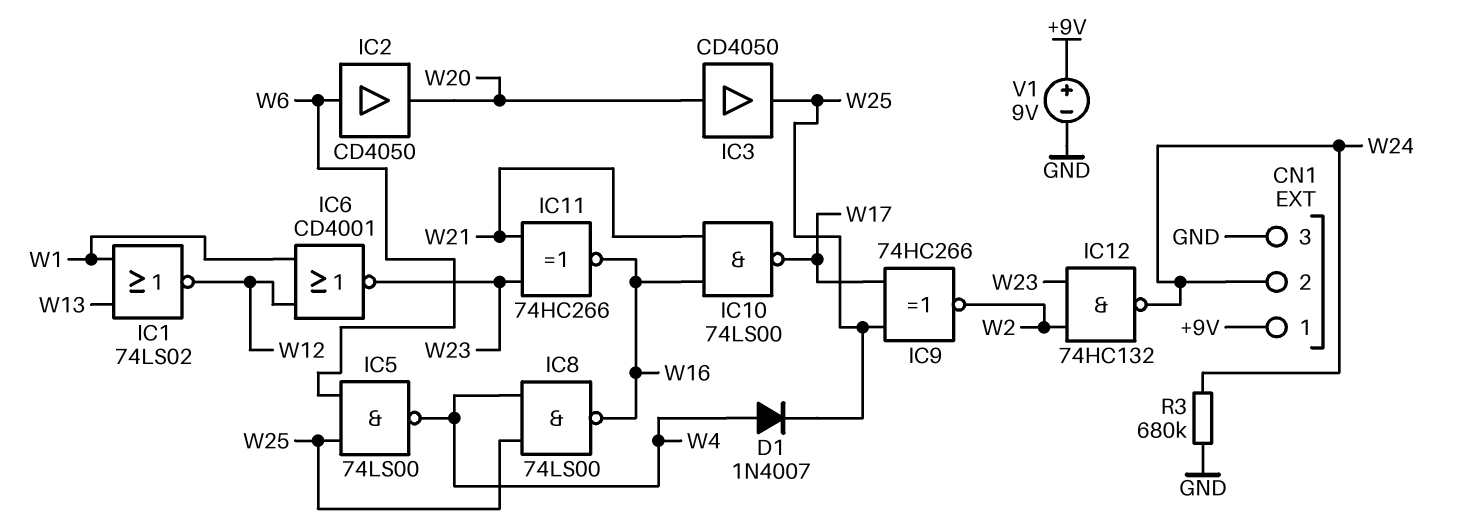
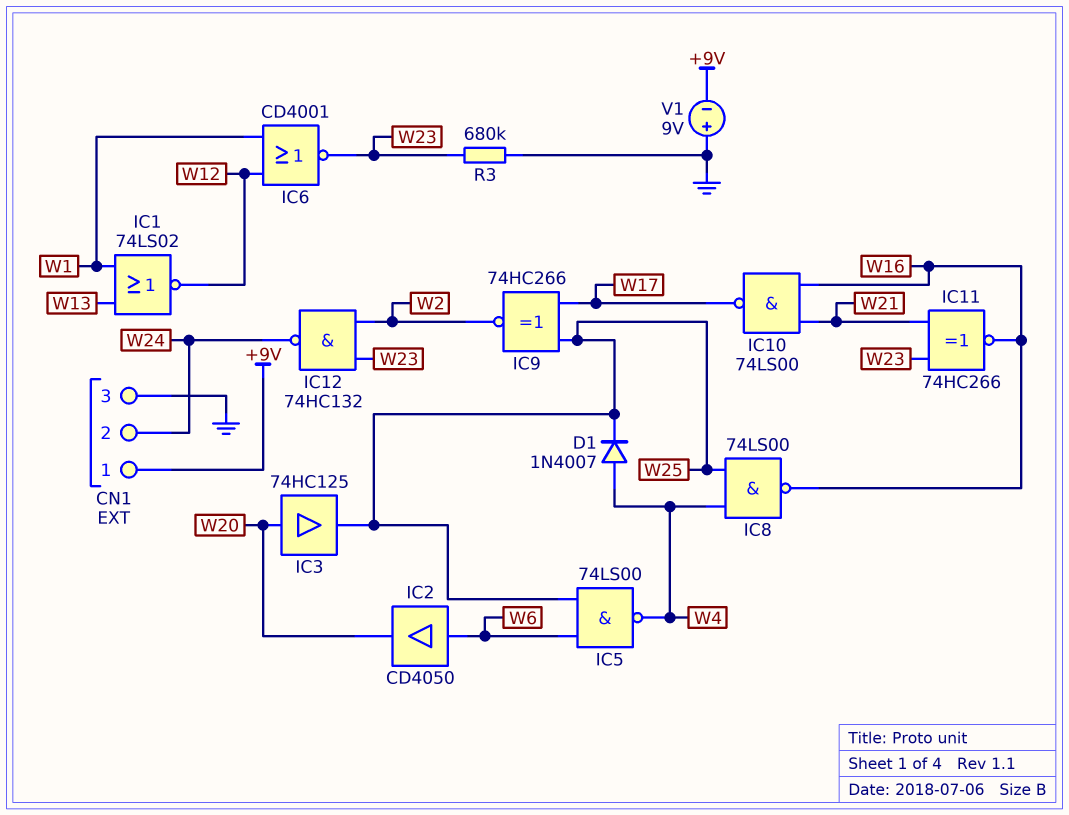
IC3: buffer CD4050 (in W20, out W25) -> buffer 74HC125 (in W20, out W25)
R3: 680k (GND, W24) -> 680k (GND, W23)
V1: 9V (plus +9V, minus GND) -> 9V (plus GND, minus +9V)

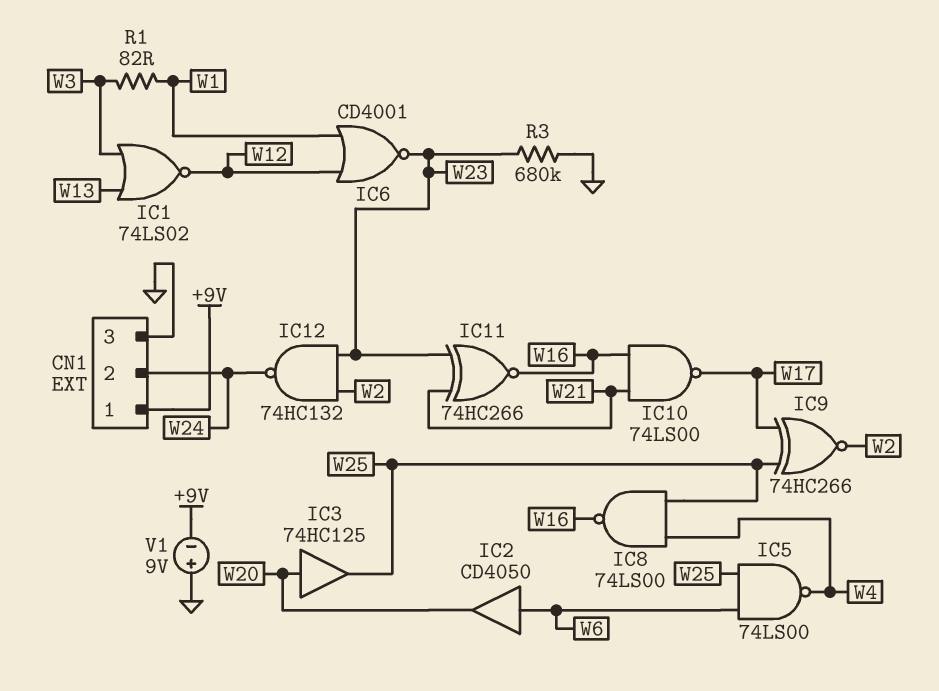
D1: diode 1N4007 (A W4, K W25) -> none
IC1: NOR 74LS02 (in W1, in W13, out W12) -> NOR 74LS02 (in W3, in W13, out W12)
R1: none -> 82 (W1, W3)

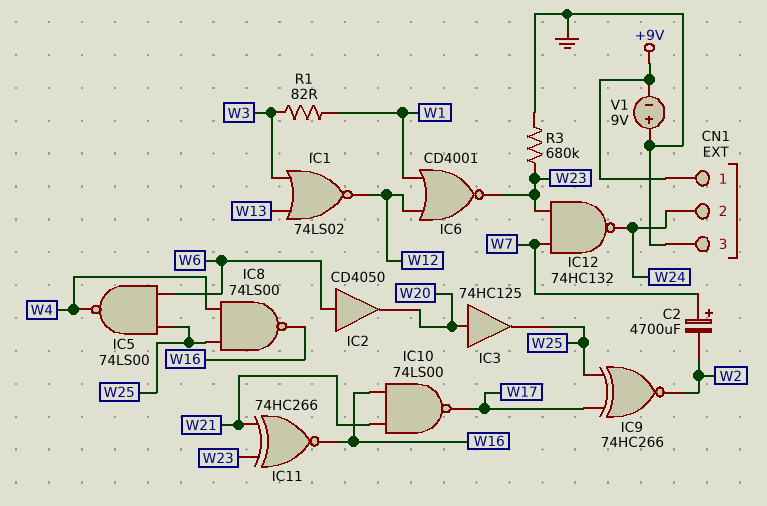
C2: none -> 4700uF (plus W7, minus W2)
IC12: NAND 74HC132 (in W2, in W23, out W24) -> NAND 74HC132 (in W7, in W23, out W24)

